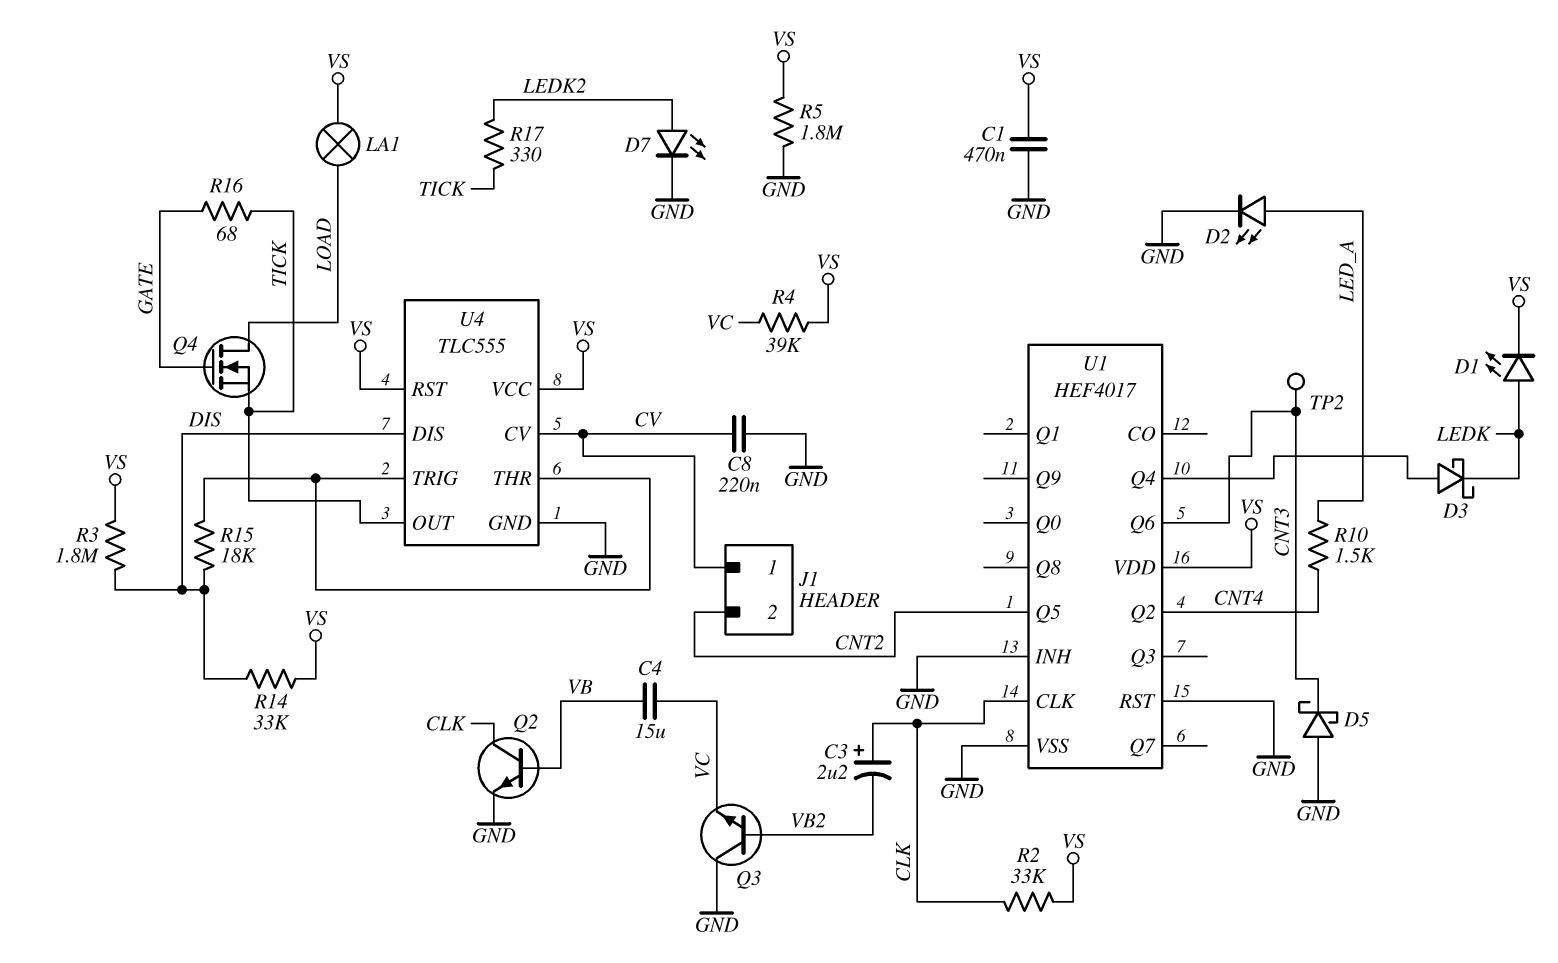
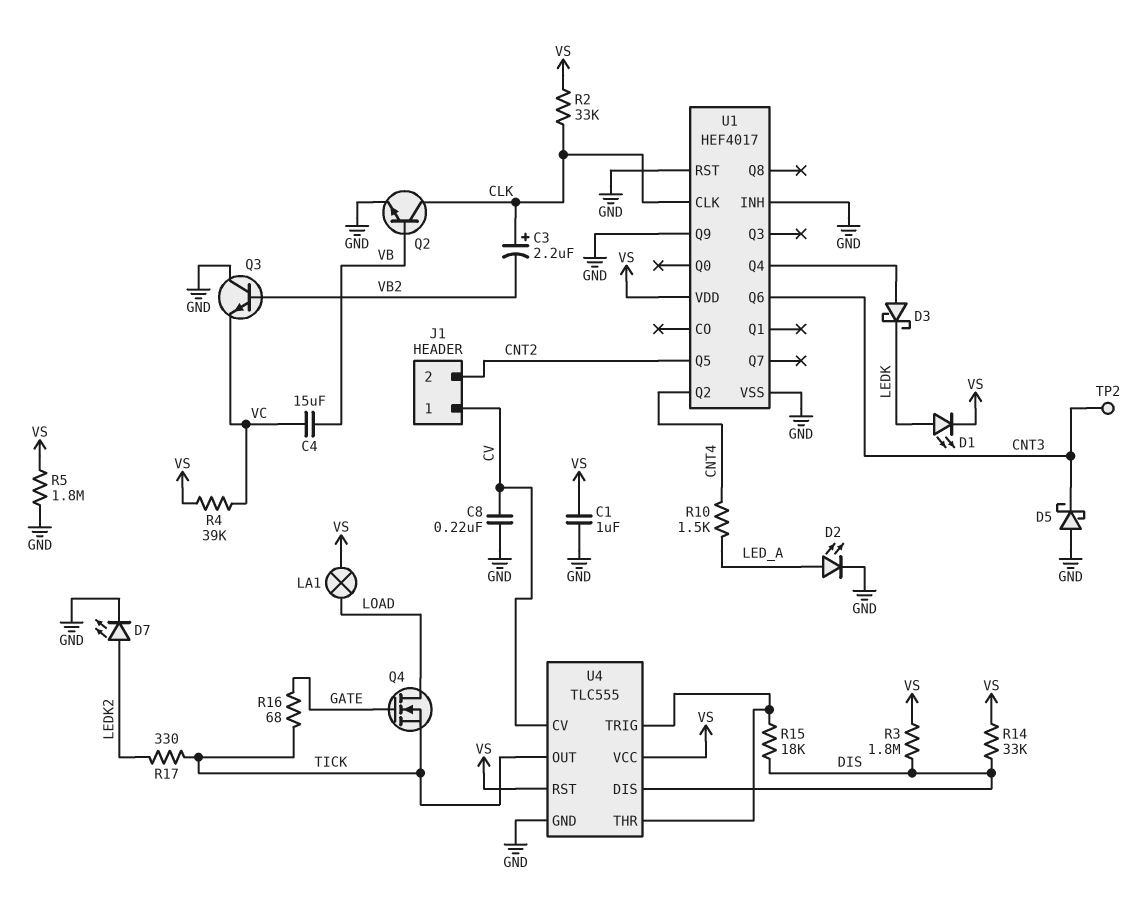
C1: 470nF (GND, VS) -> 1uF (GND, VS)
U1 pin Q9: none -> GND

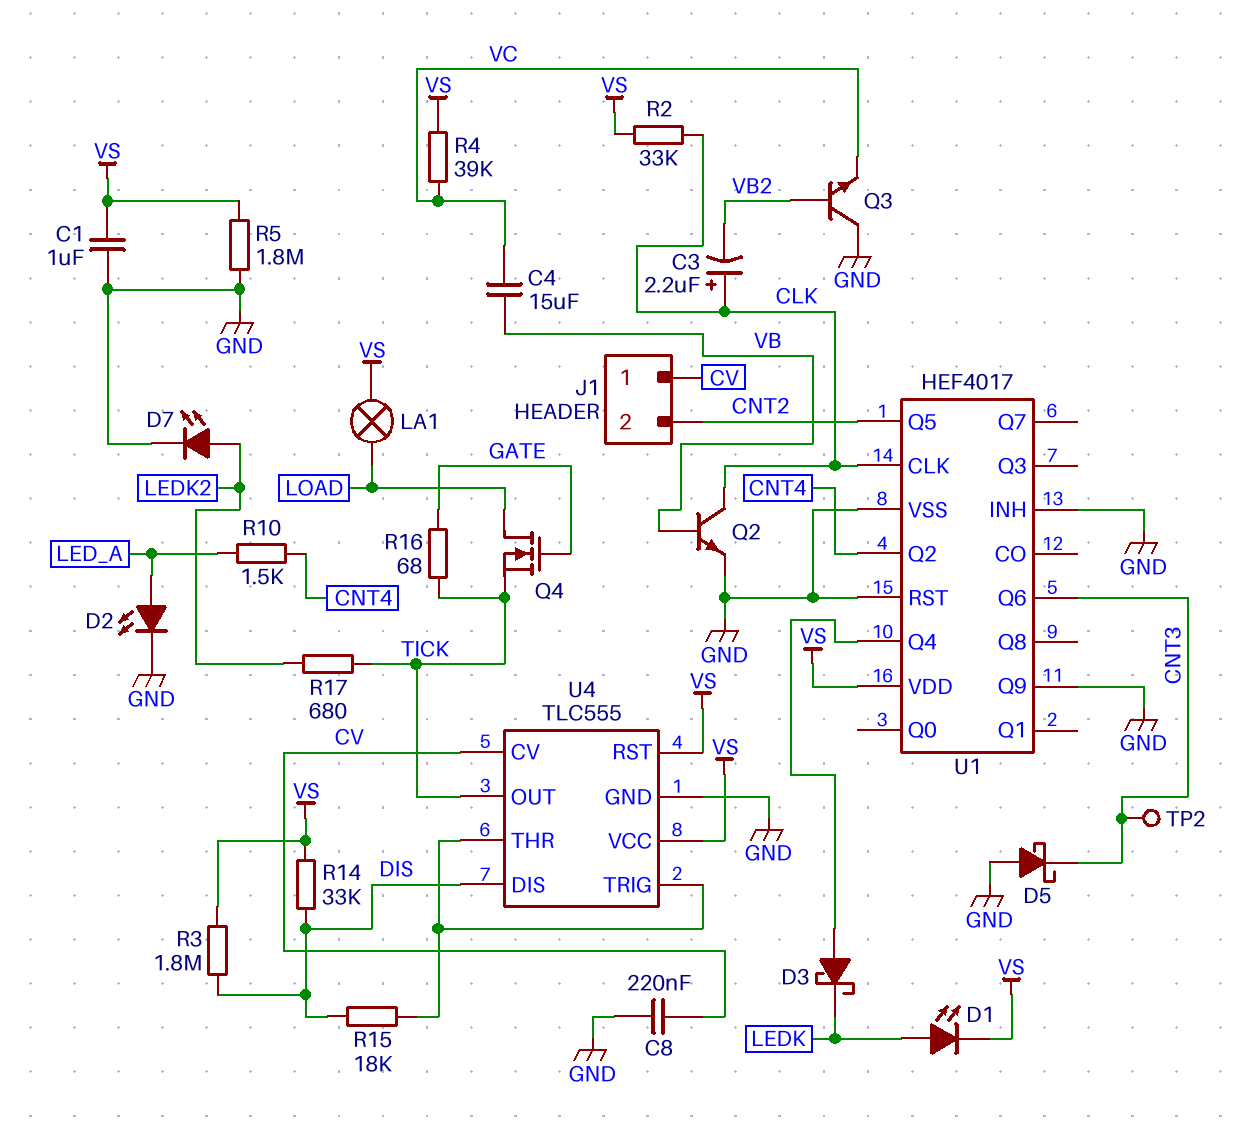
R17: 330 (LEDK2, TICK) -> 680 (LEDK2, TICK)

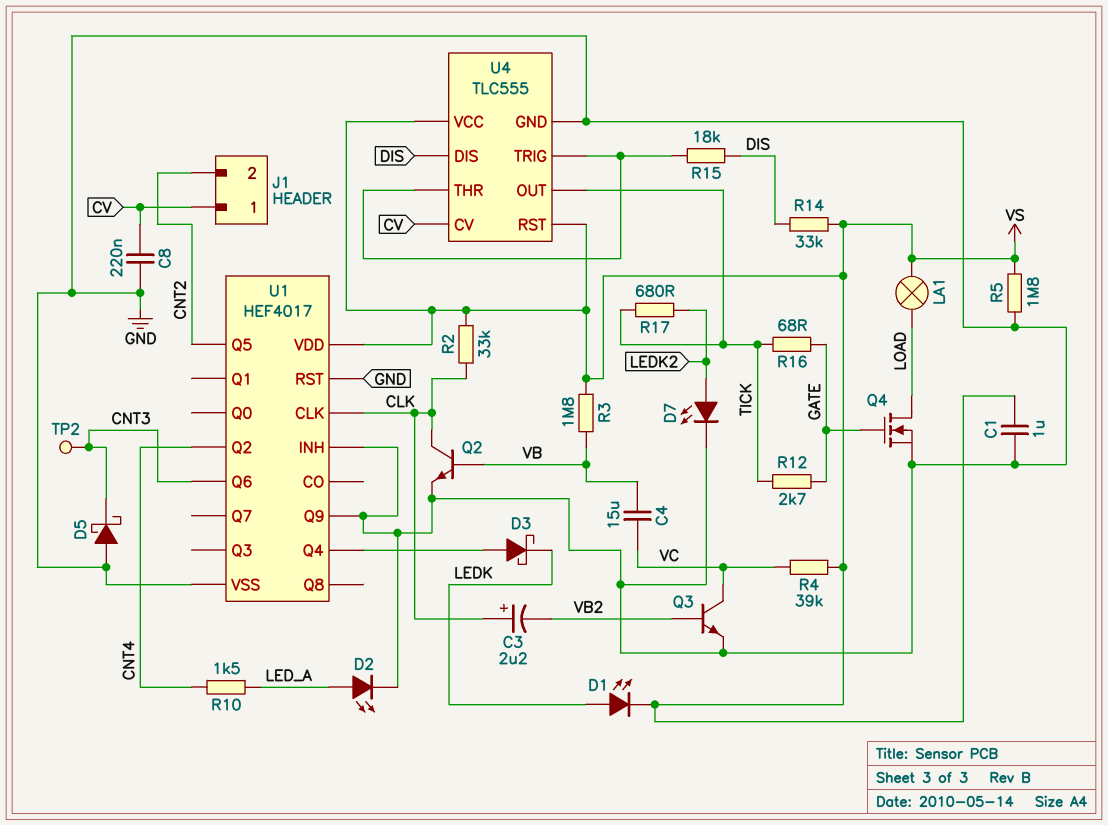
Q3: NPN (B VB2, C GND, E VC) -> NPN (B VB2, C VC, E GND)
Q4: NMOS (G GATE, D LOAD, S TICK) -> NMOS (G GATE, D LOAD, S GND)
R3: 1.8M (DIS, VS) -> 1.8M (VB, VS)
R12: none -> 2.7k (GATE, TICK)

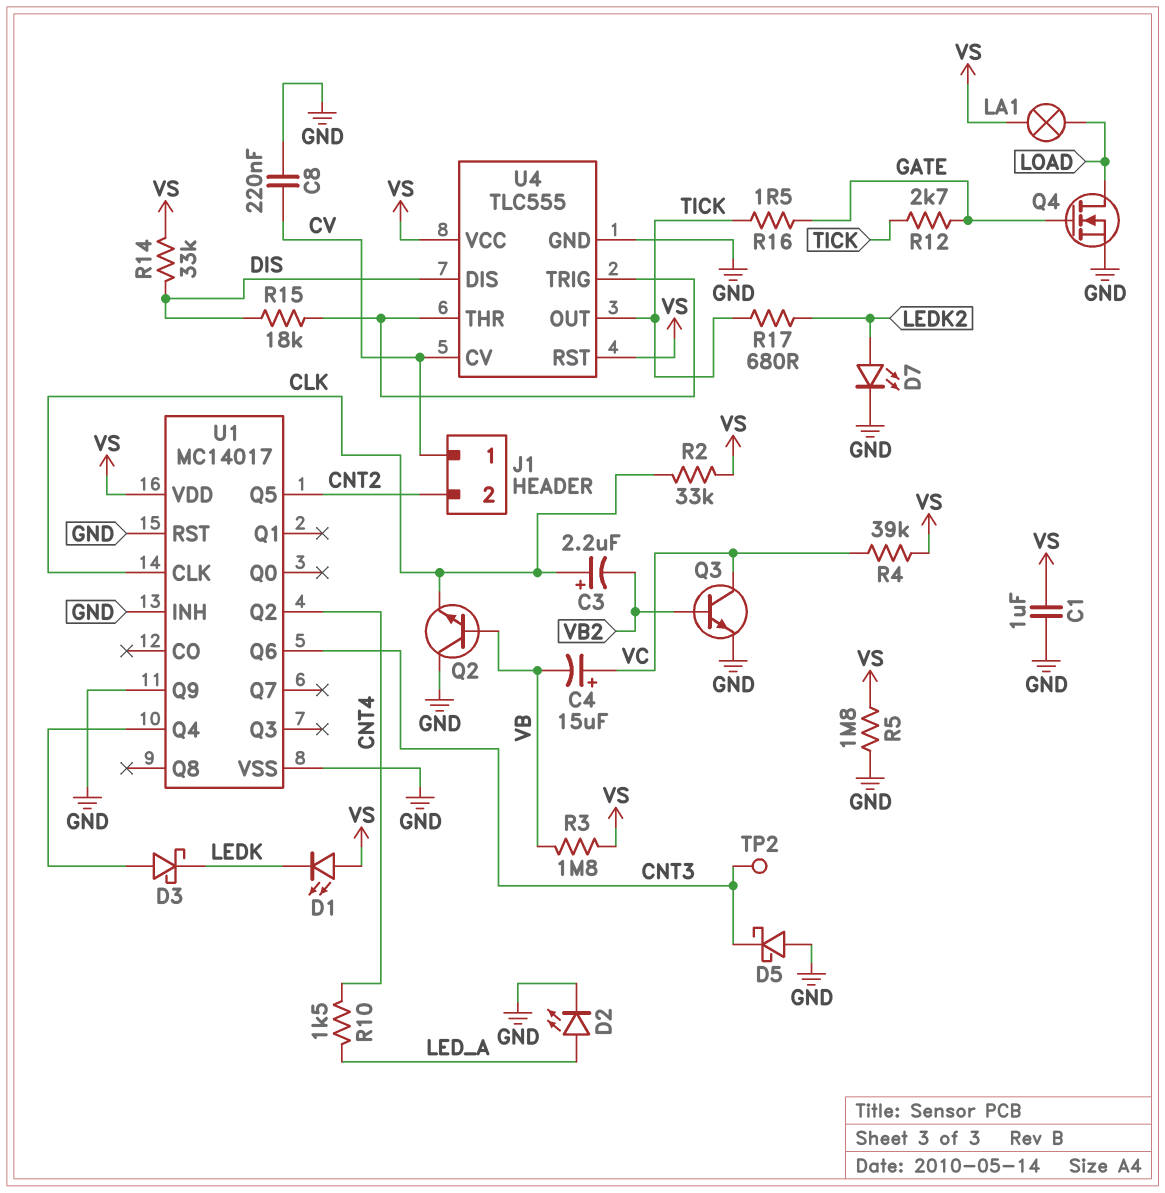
C4: 15uF (VB, VC) -> 15uF (plus VC, minus VB)
D1: LED (A LEDK, K VS) -> LED (A VS, K LEDK)
Q2: NPN (B VB, C CLK, E GND) -> NPN (B VB, C GND, E CLK)
R16: 68 (GATE, TICK) -> 1.5 (GATE, TICK)
U1: HEF4017 -> MC14017

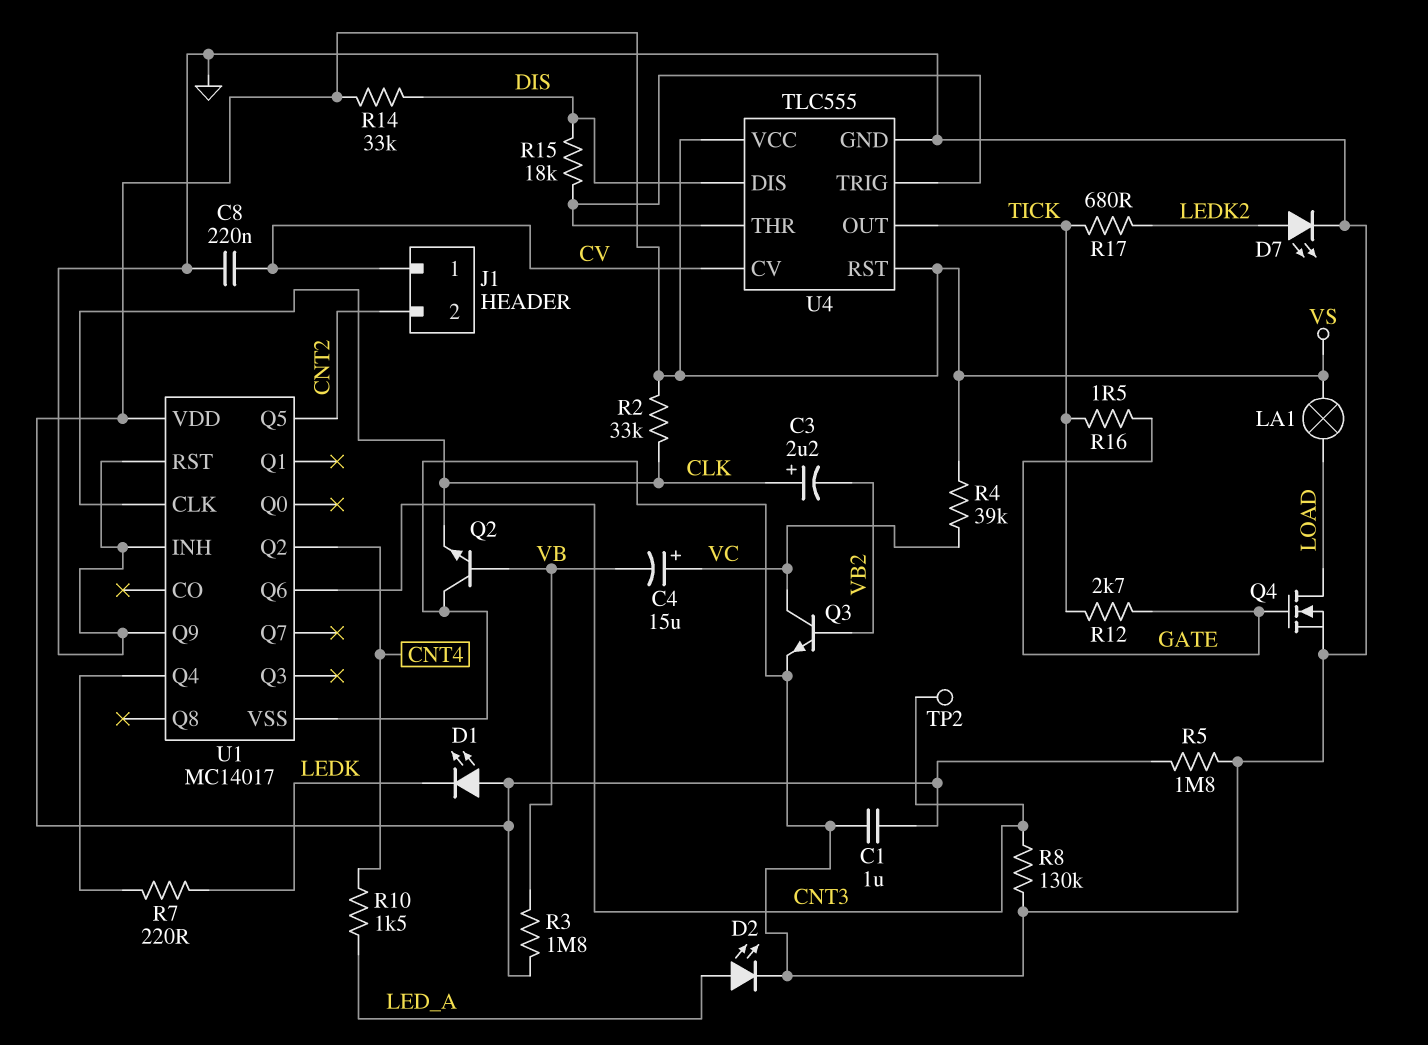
D3: schottky (A U1/Q4, K LEDK) -> none
D5: schottky (A GND, K CNT3) -> none
R7: none -> 220 (LEDK, U1/Q4)
R8: none -> 130k (CNT3, GND)

